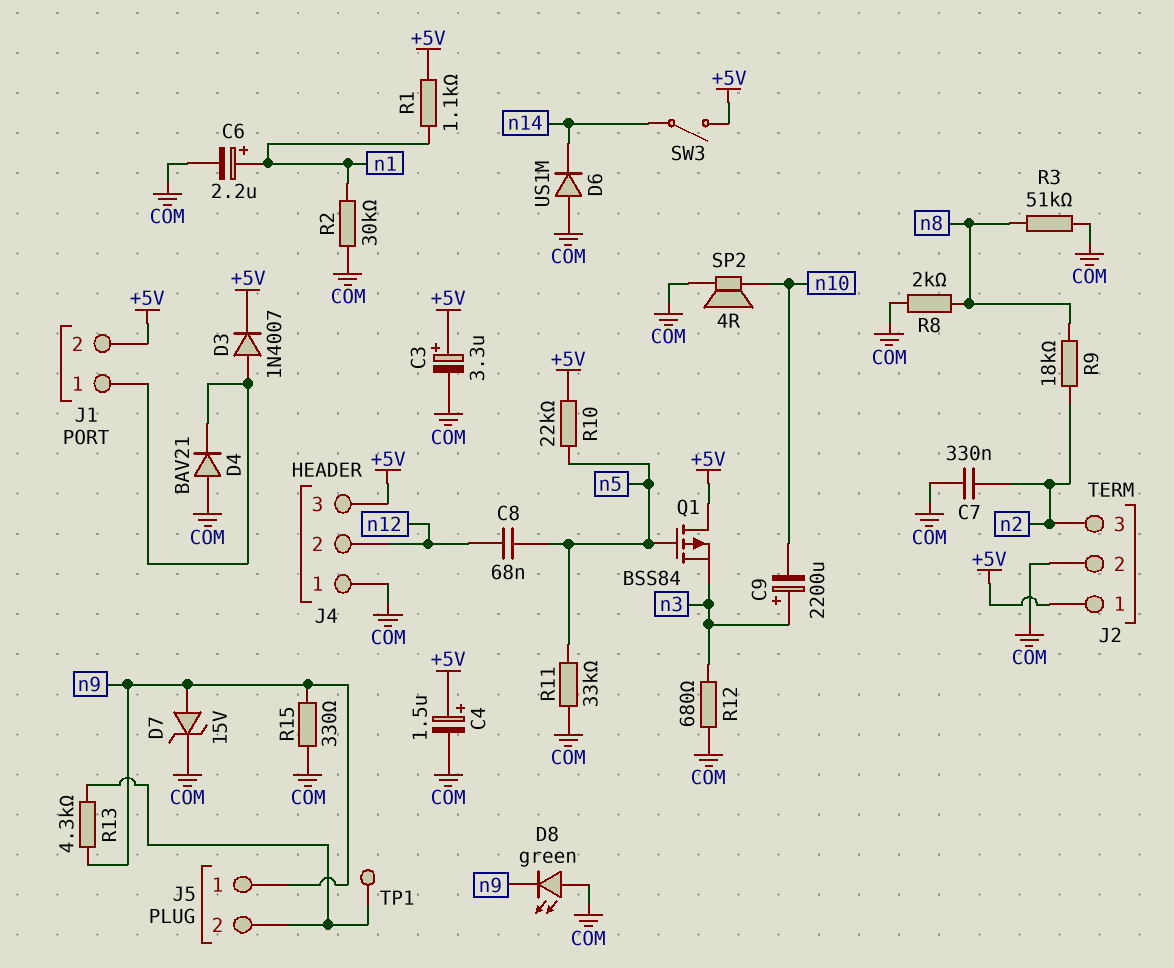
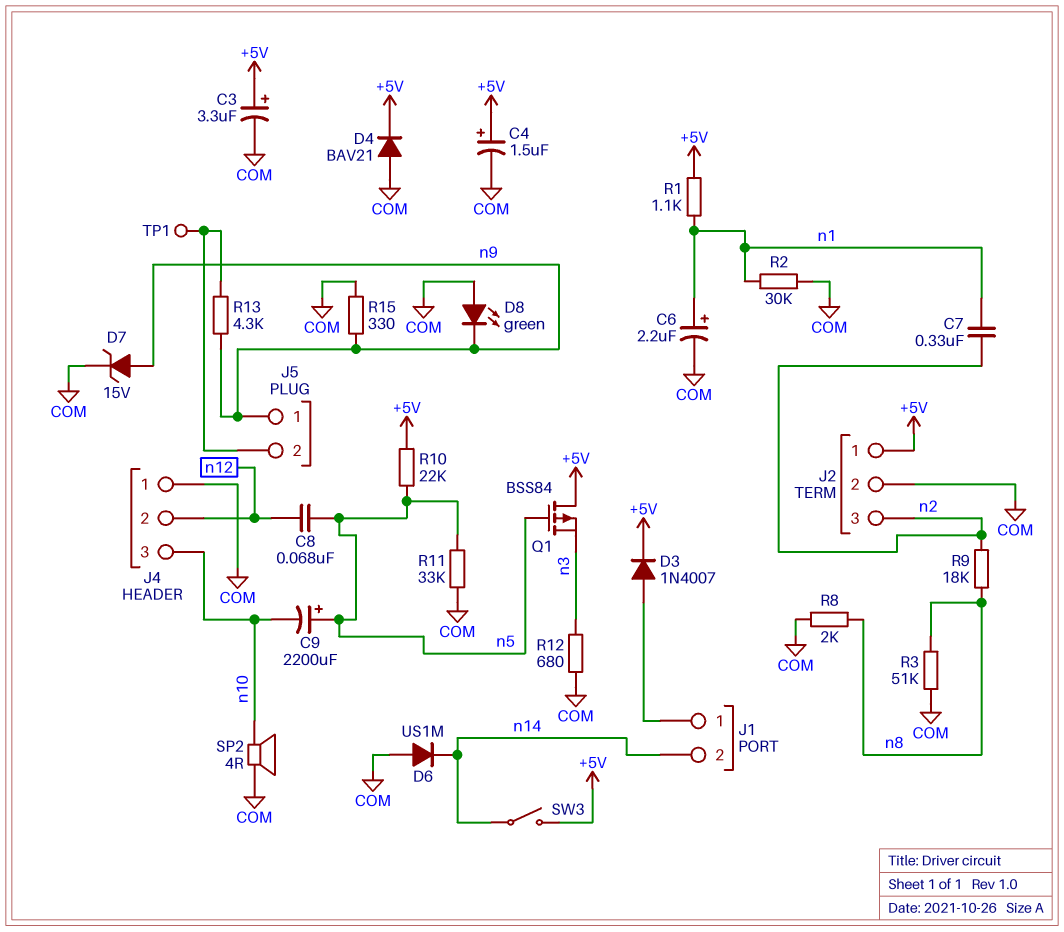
C7: 330nF (COM, n2) -> 330nF (n1, n2)
C9: 2200uF (plus n3, minus n10) -> 2200uF (plus n5, minus n10)
D4: diode BAV21 (A COM, K J1/1) -> diode BAV21 (A COM, K +5V)
J1 pin 2: +5V -> n14
J4 pin 3: +5V -> n10

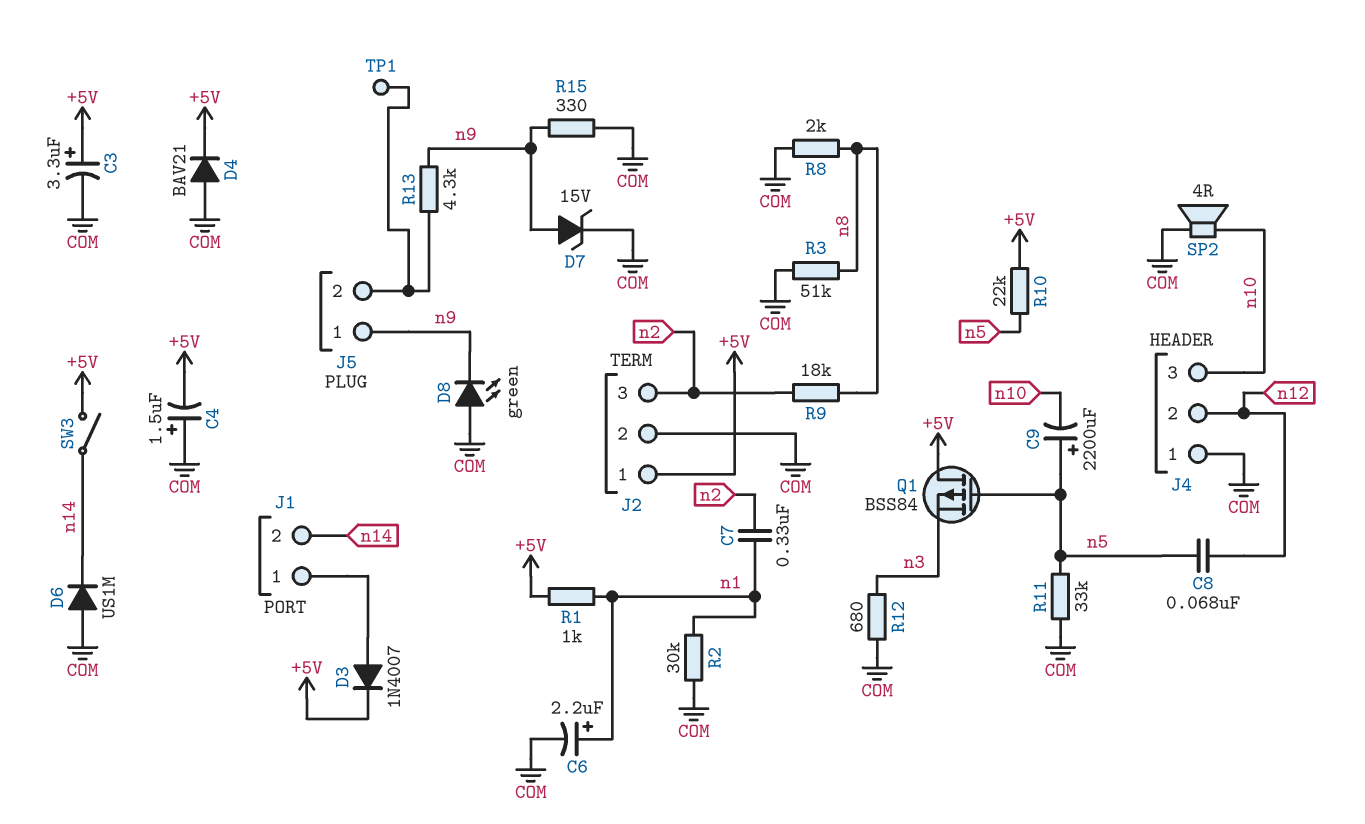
C4: 1.5uF (plus +5V, minus COM) -> 1.5uF (plus COM, minus +5V)
R1: 1.1k (+5V, n1) -> 1k (+5V, n1)

